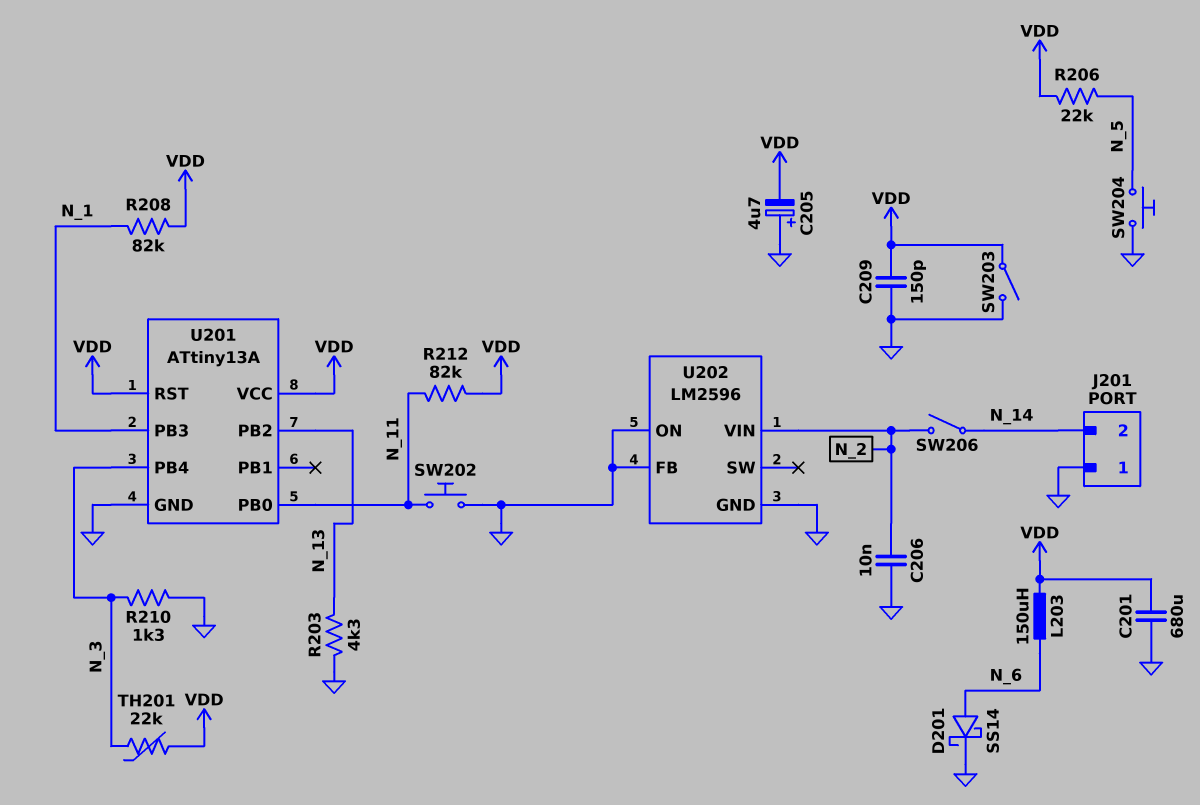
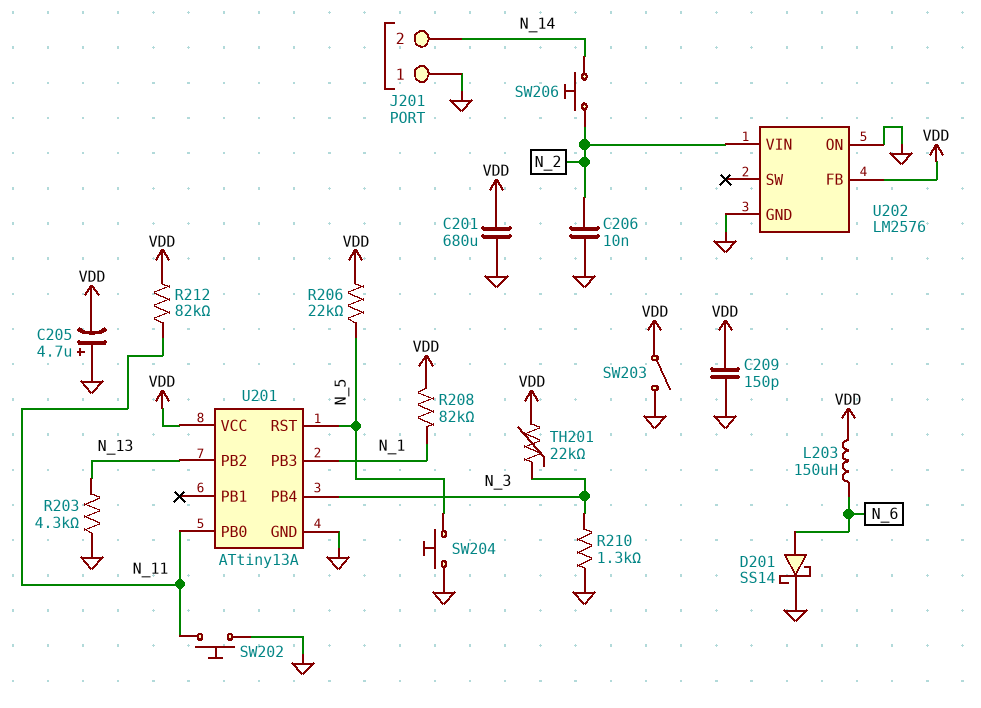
SW206: switch (N_2, N_14) -> button (N_2, N_14)
U201 pin RST: VDD -> N_5
U202: LM2596 -> LM2576
U202 pin FB: GND -> VDD

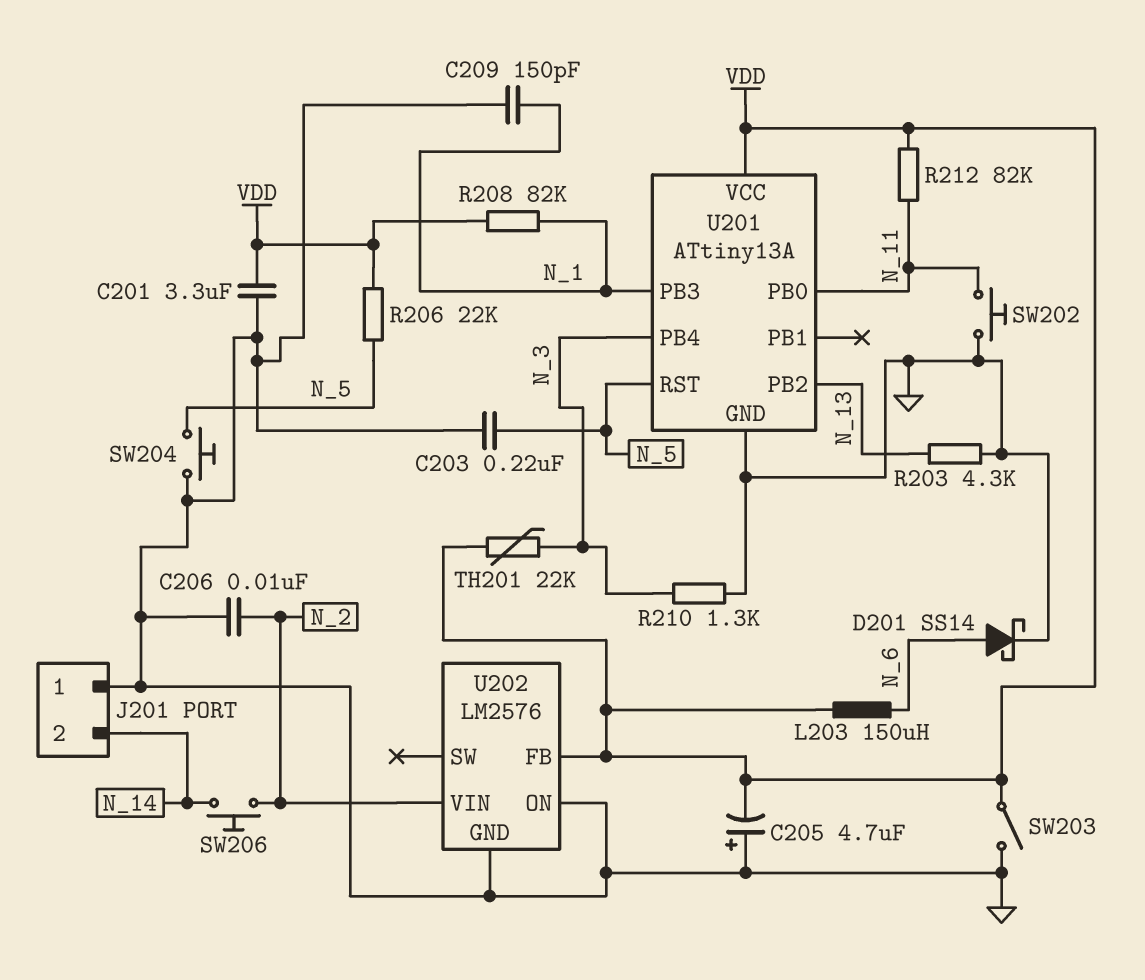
C201: 680uF (GND, VDD) -> 3.3uF (GND, VDD)
C203: none -> 220nF (GND, N_5)
C209: 150pF (GND, VDD) -> 150pF (GND, N_1)

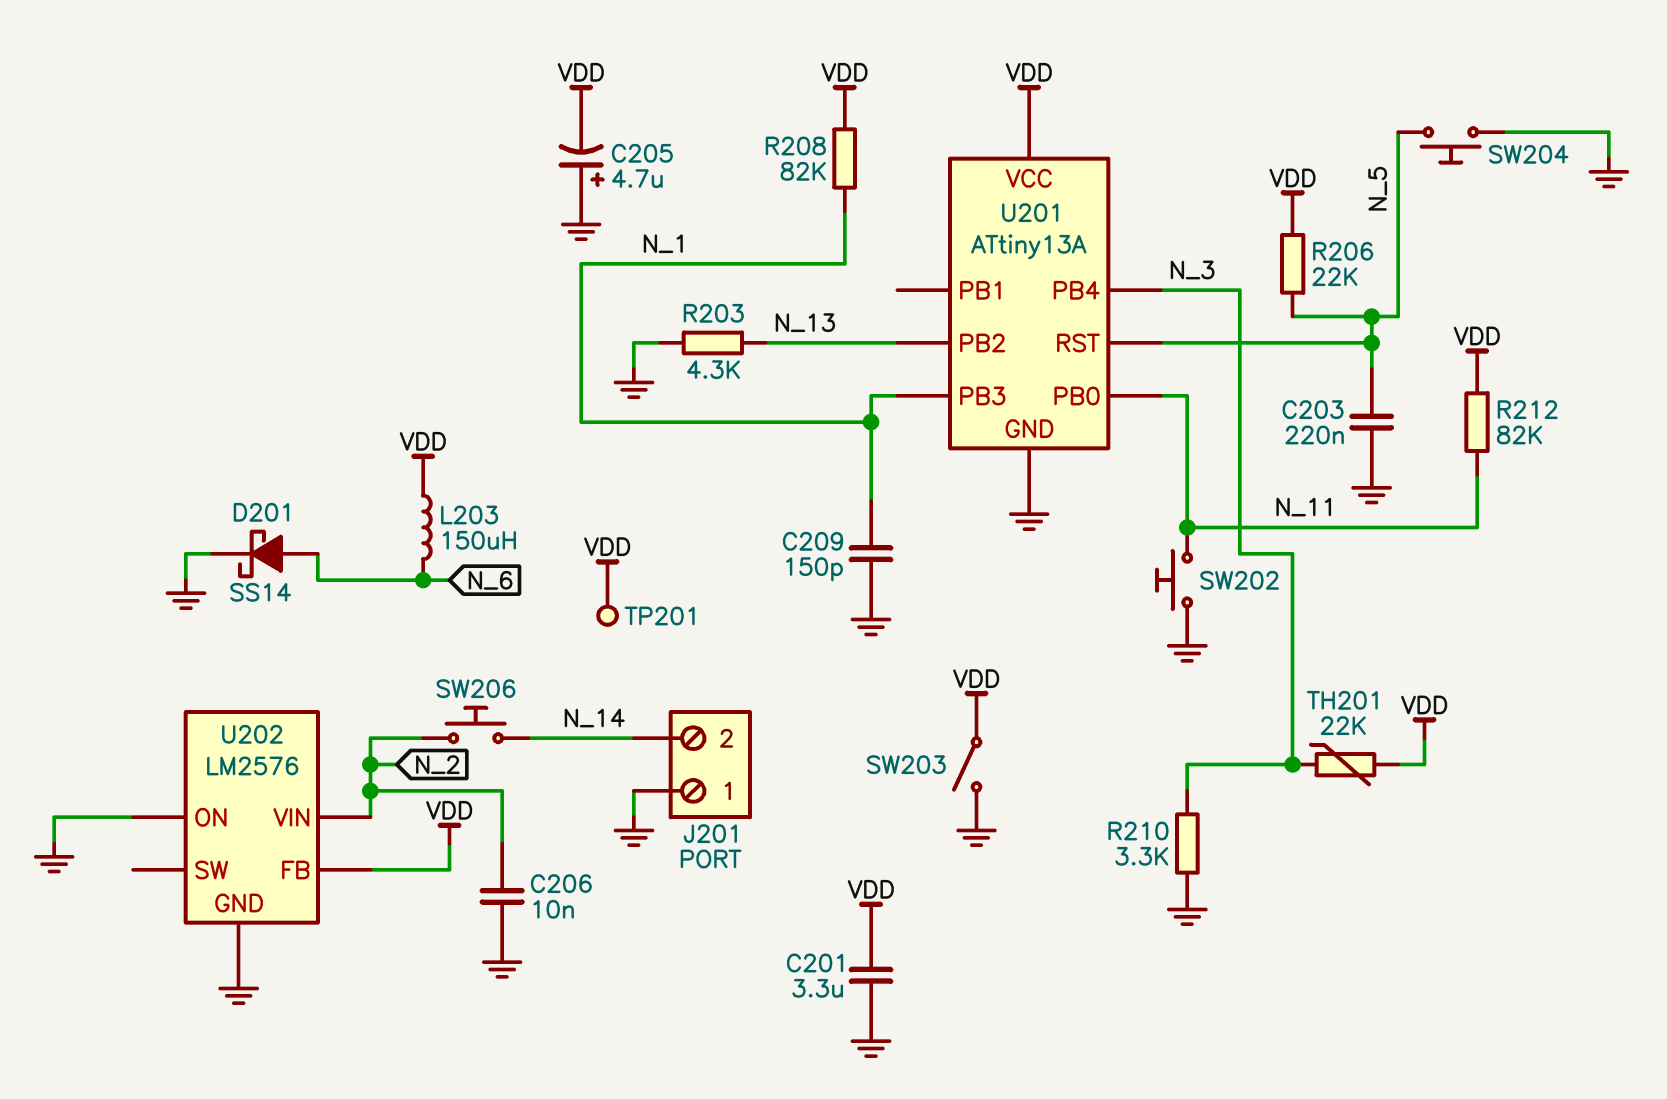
R210: 1.3k (GND, N_3) -> 3.3k (GND, N_3)
TP201: none -> test point (VDD)

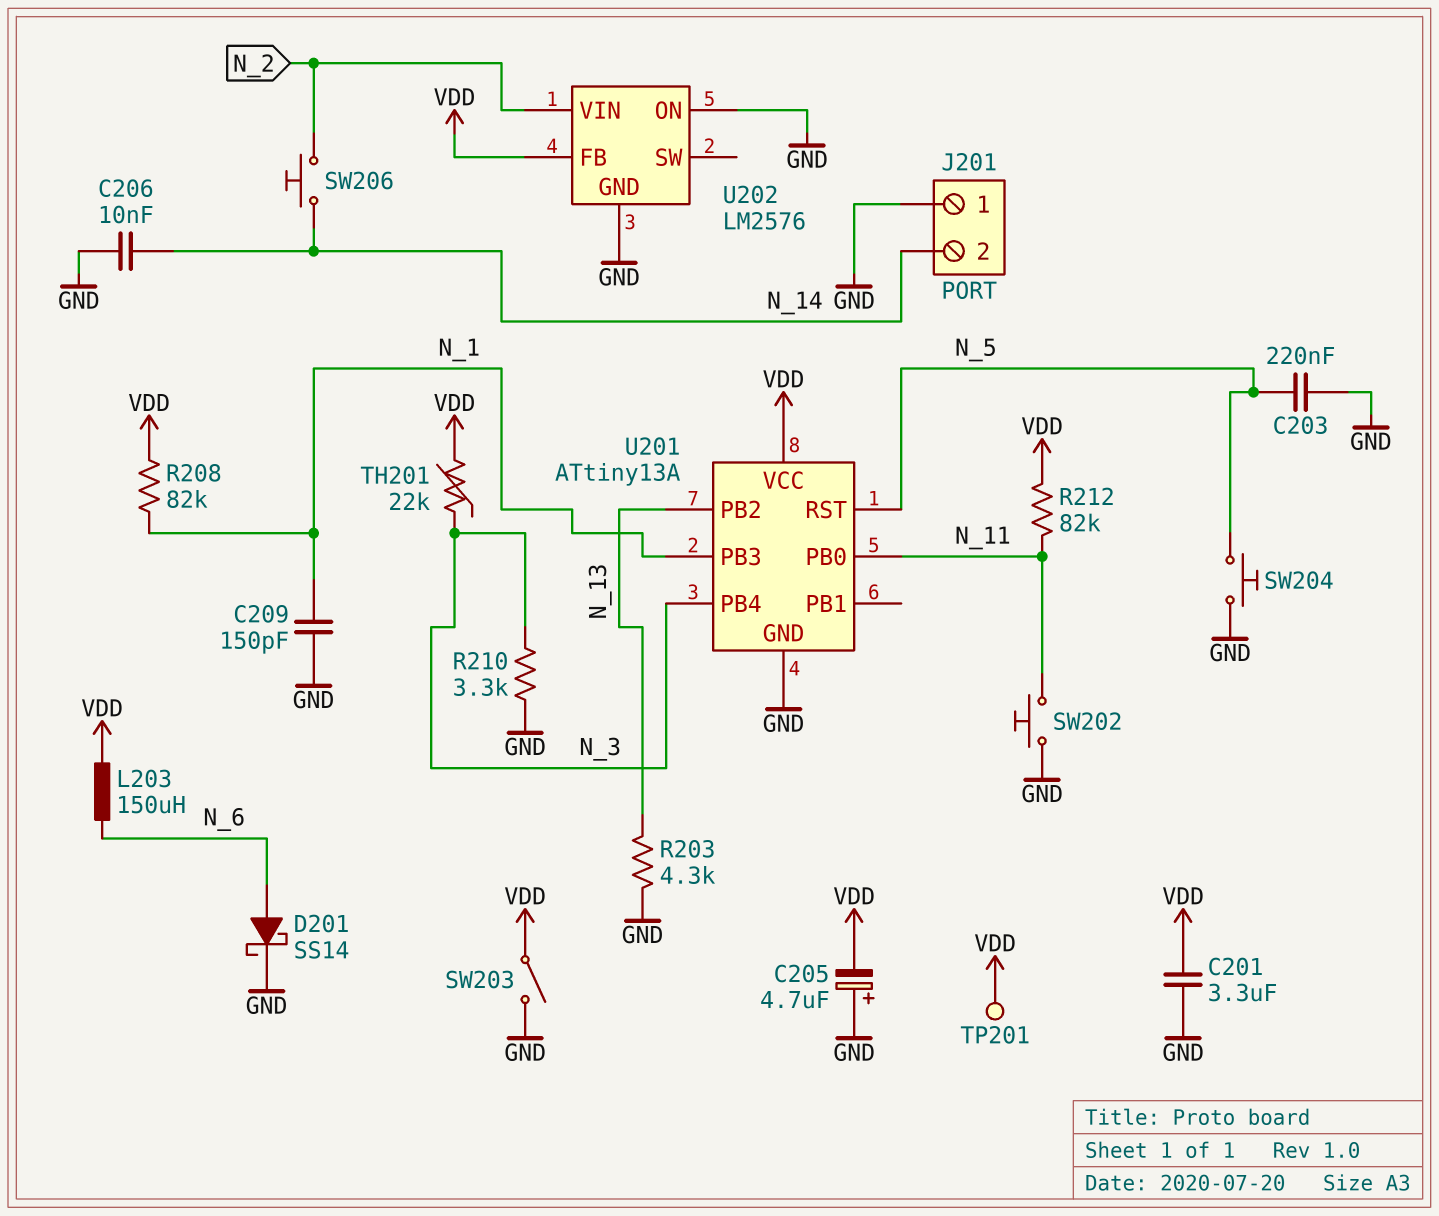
C206: 10nF (GND, N_2) -> 10nF (GND, N_14)
R206: 22k (N_5, VDD) -> none

